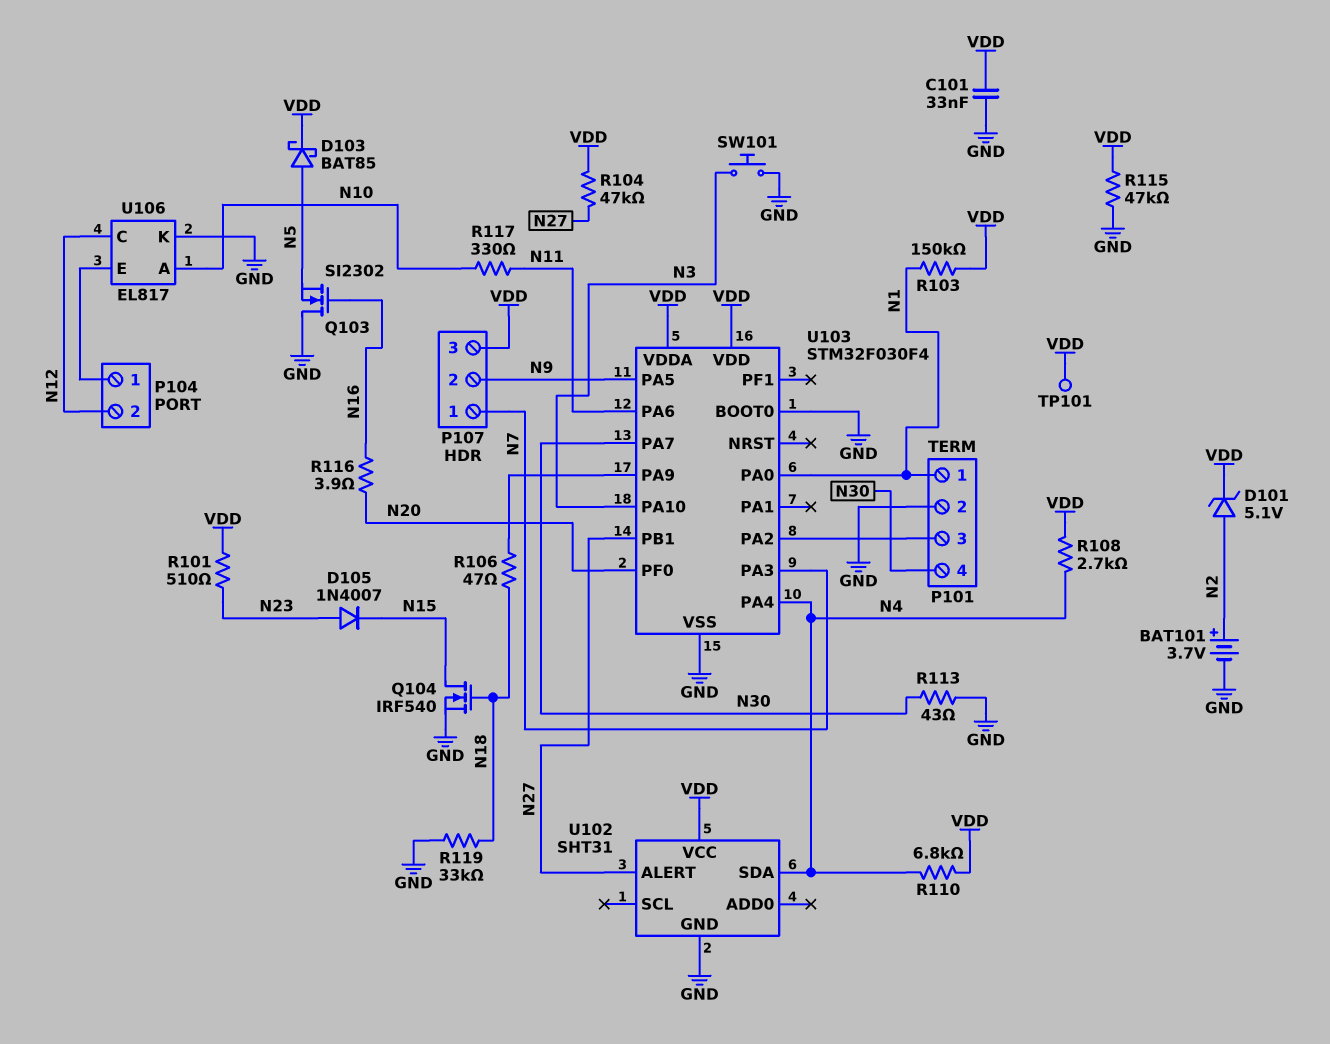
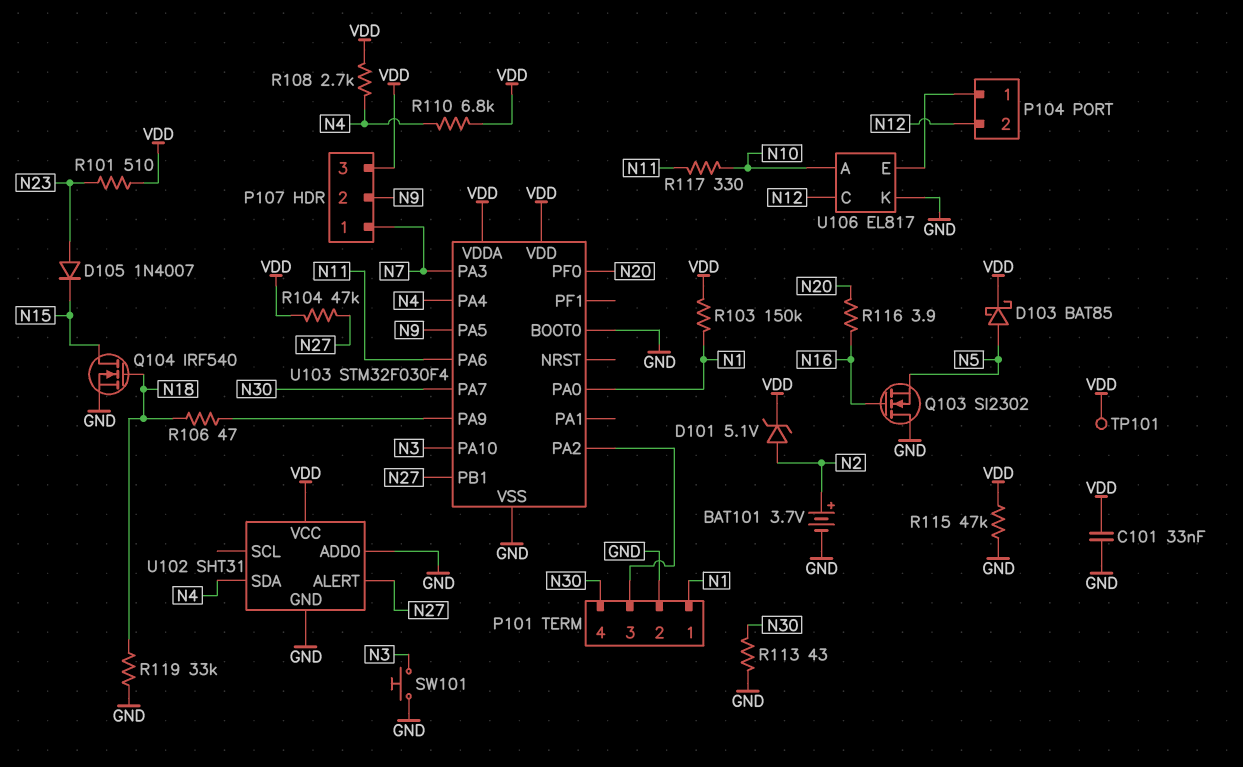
U102 pin ADD0: none -> GND

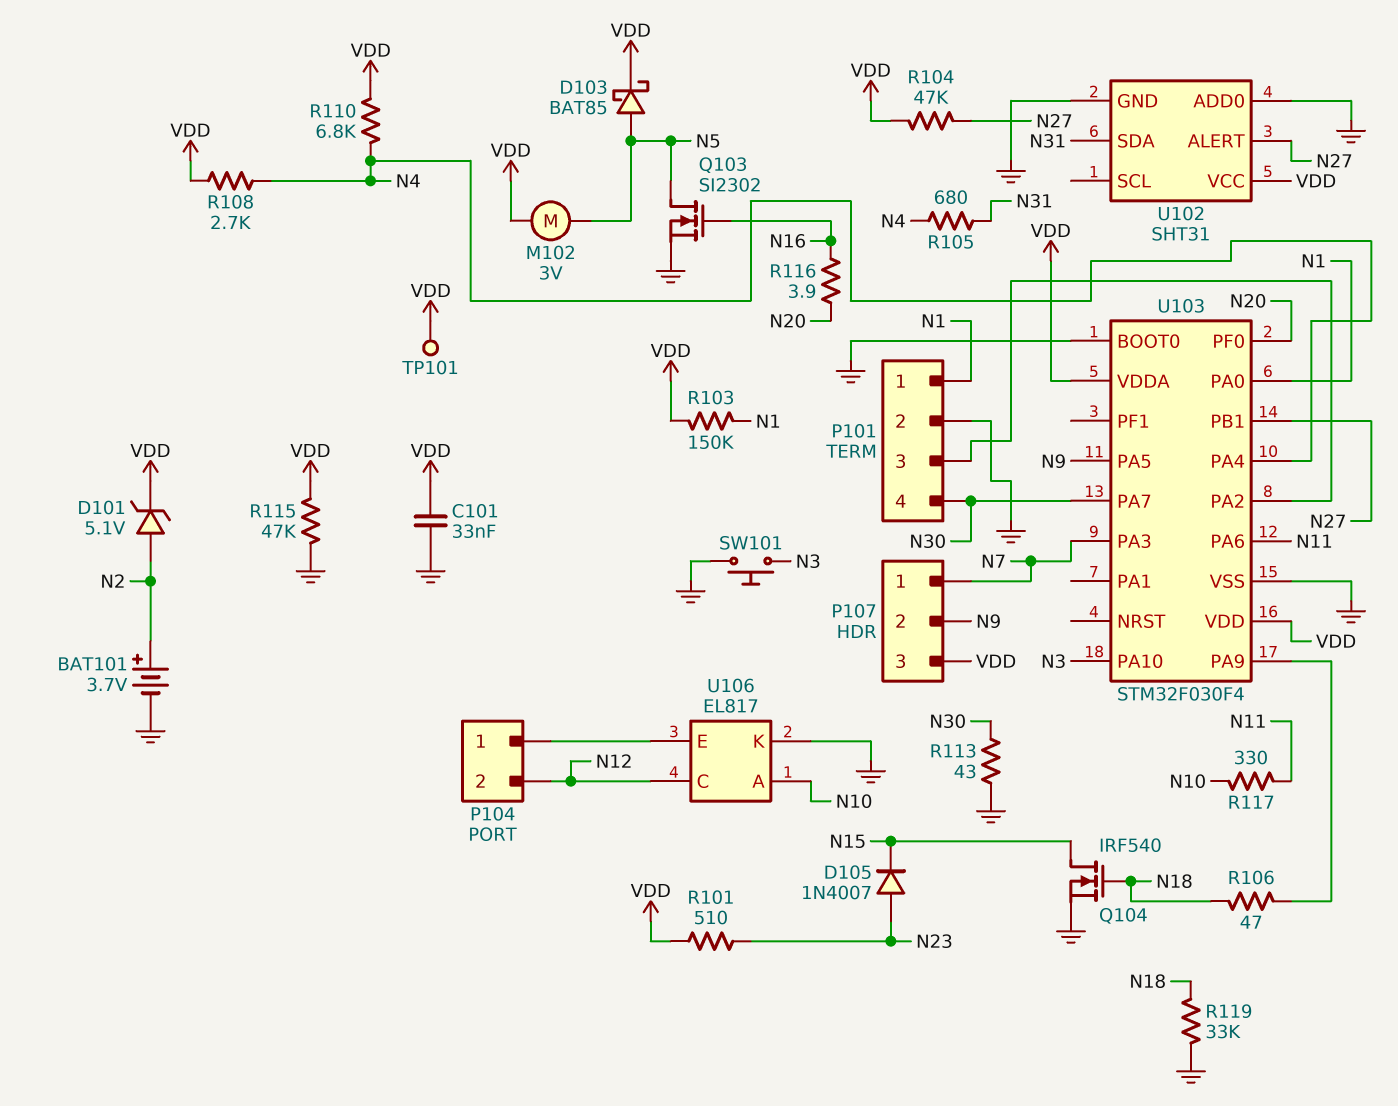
M102: none -> motor 3V (N5, VDD)
Q103: NMOS SI2302 (G N16, D GND, S N5) -> NMOS SI2302 (G N16, D N5, S GND)
R105: none -> 680 (N4, N31)
U102 pin SDA: N4 -> N31

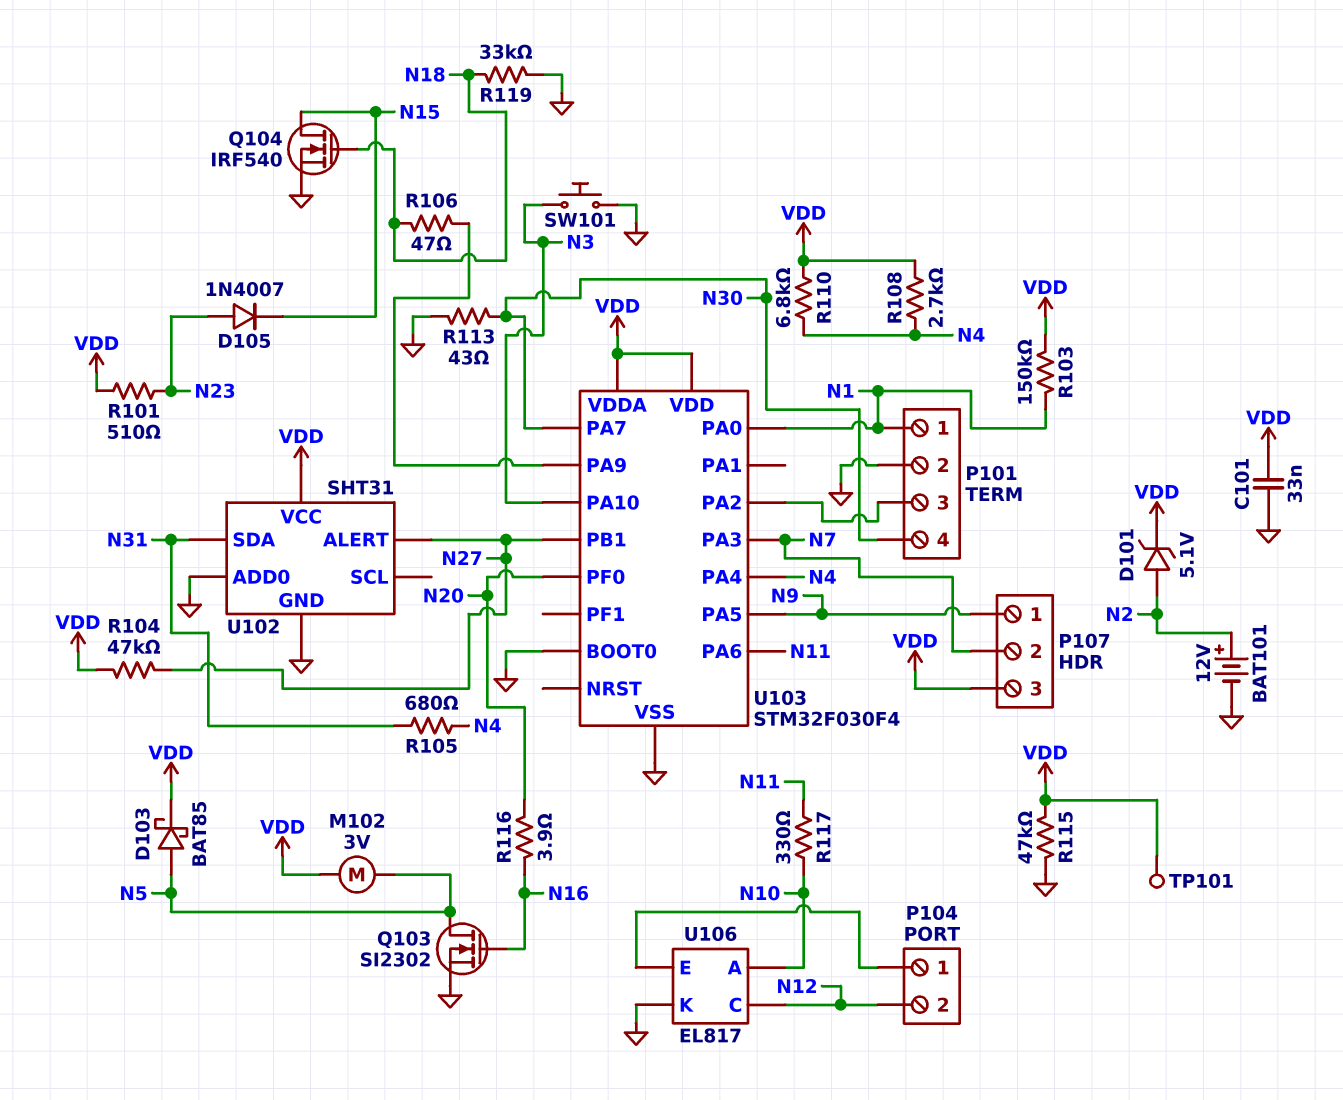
BAT101: 3.7V (plus N2, minus GND) -> 12V (plus N2, minus GND)
P107 pin 1: N7 -> N9
P107 pin 2: N9 -> N7

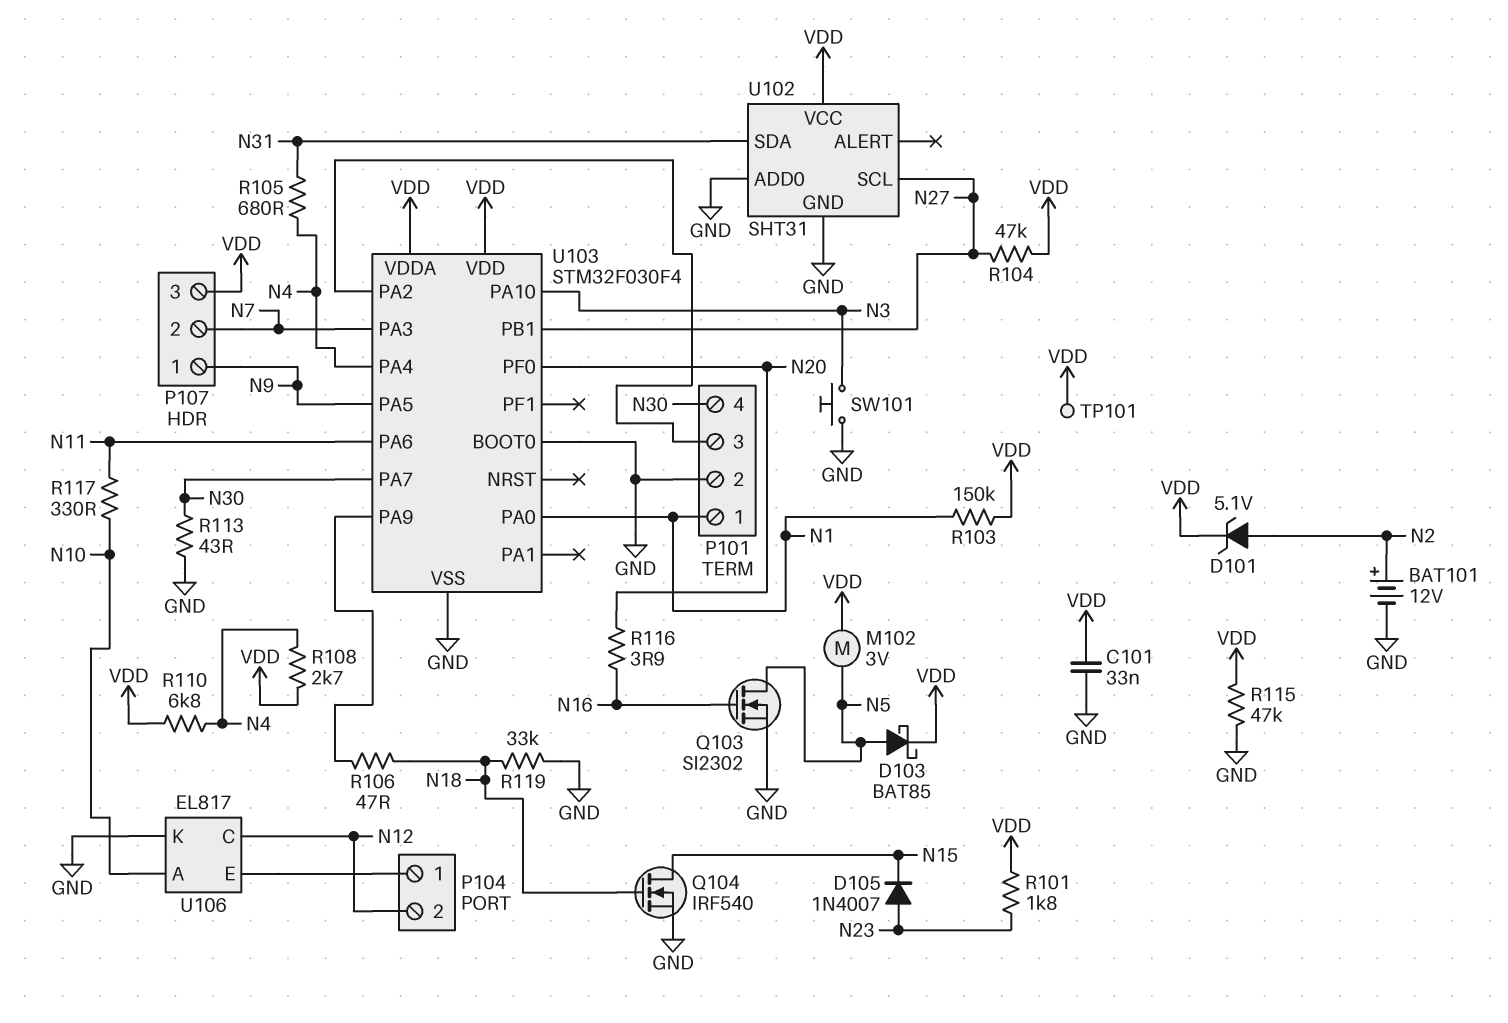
R101: 510 (N23, VDD) -> 1.8k (N23, VDD)
U102 pin ALERT: N27 -> none
U102 pin SCL: none -> N27

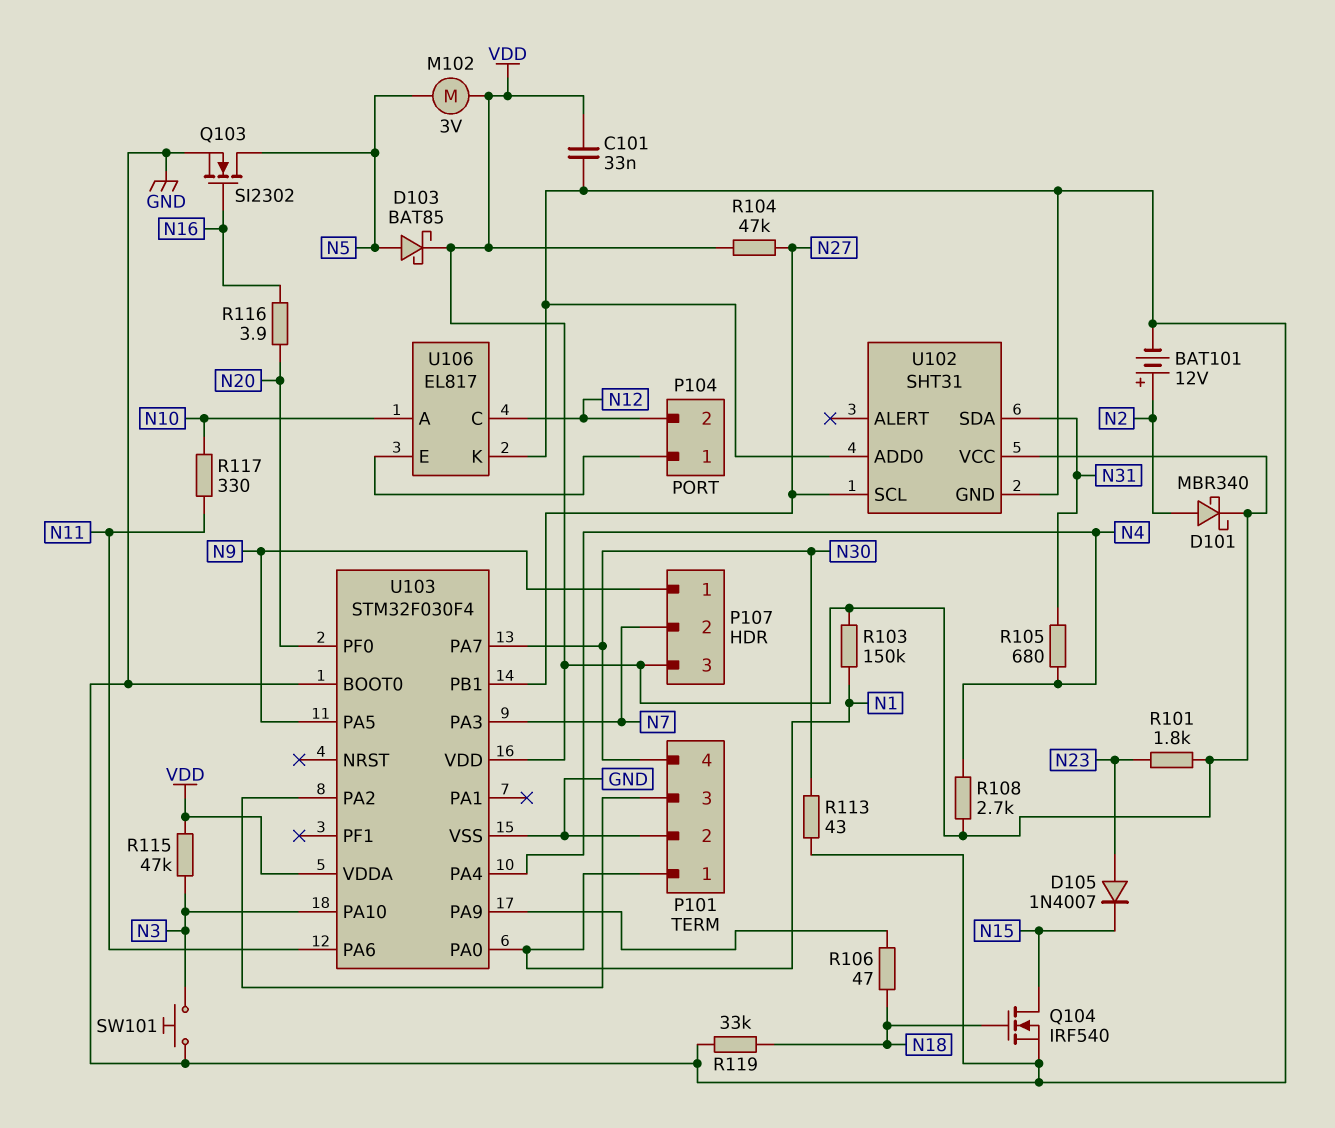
D101: zener 5.1V (A N2, K VDD) -> schottky MBR340 (A N2, K VDD)
R110: 6.8k (N4, VDD) -> none
R115: 47k (GND, VDD) -> 47k (N3, VDD)
TP101: test point (VDD) -> none

